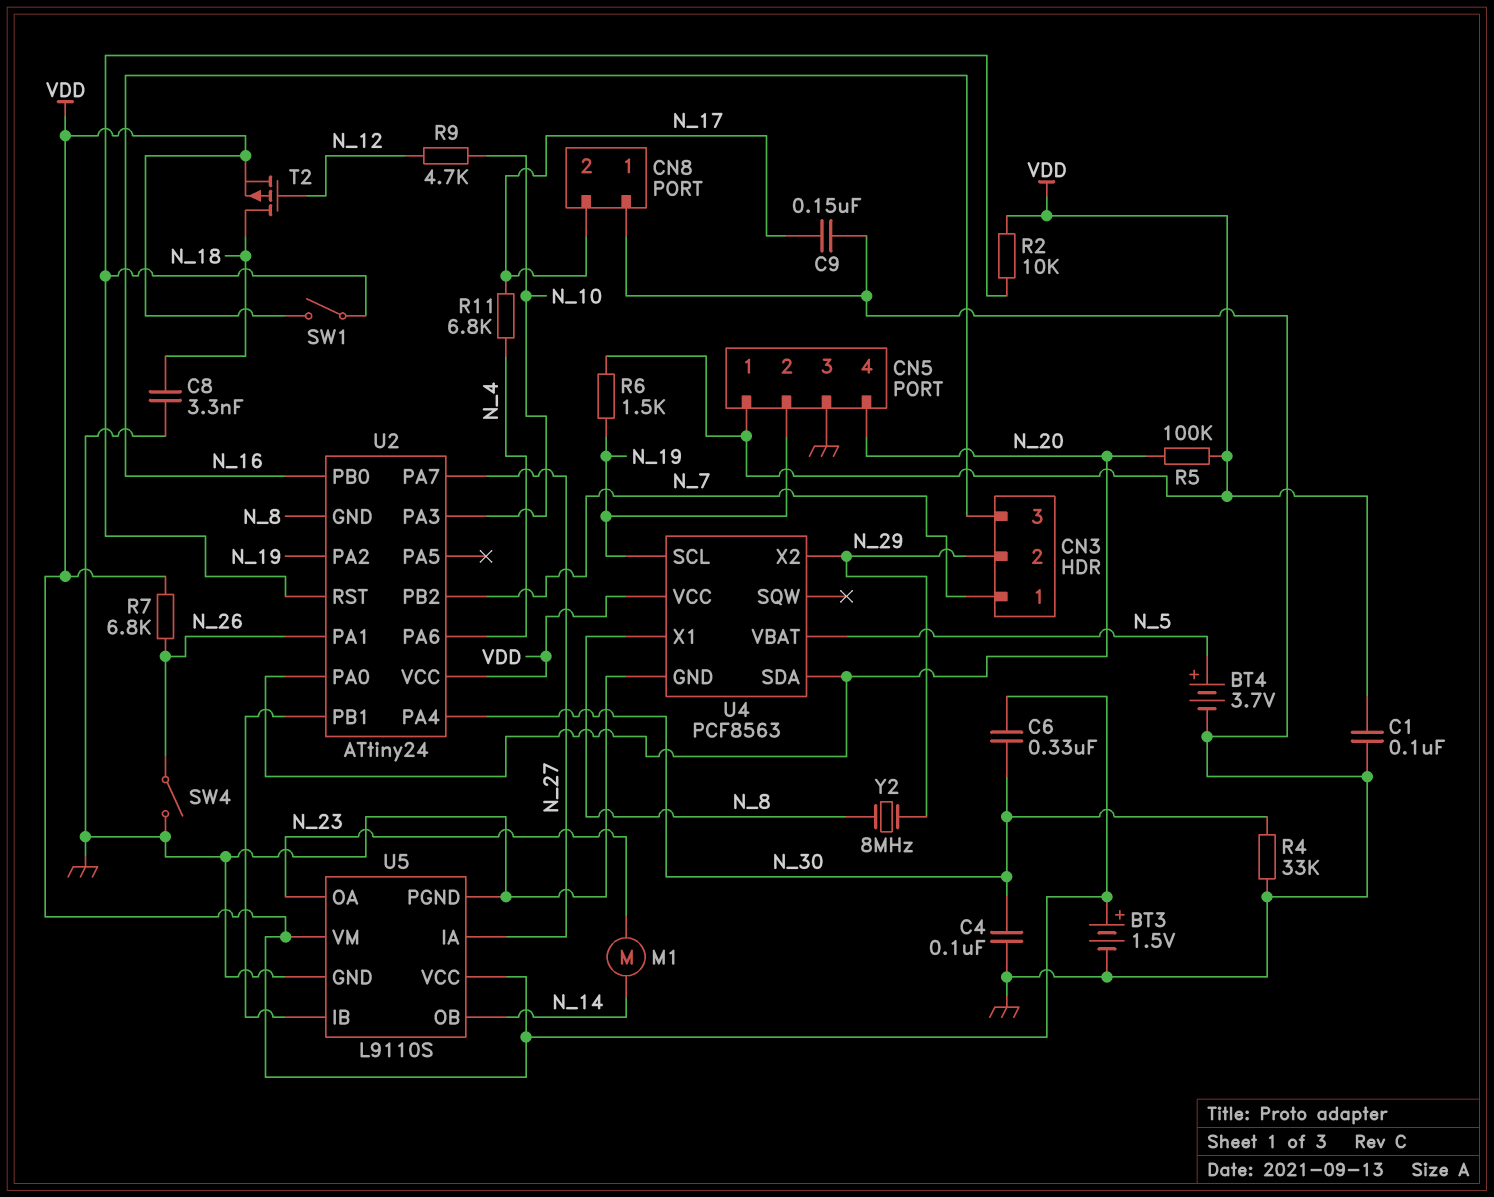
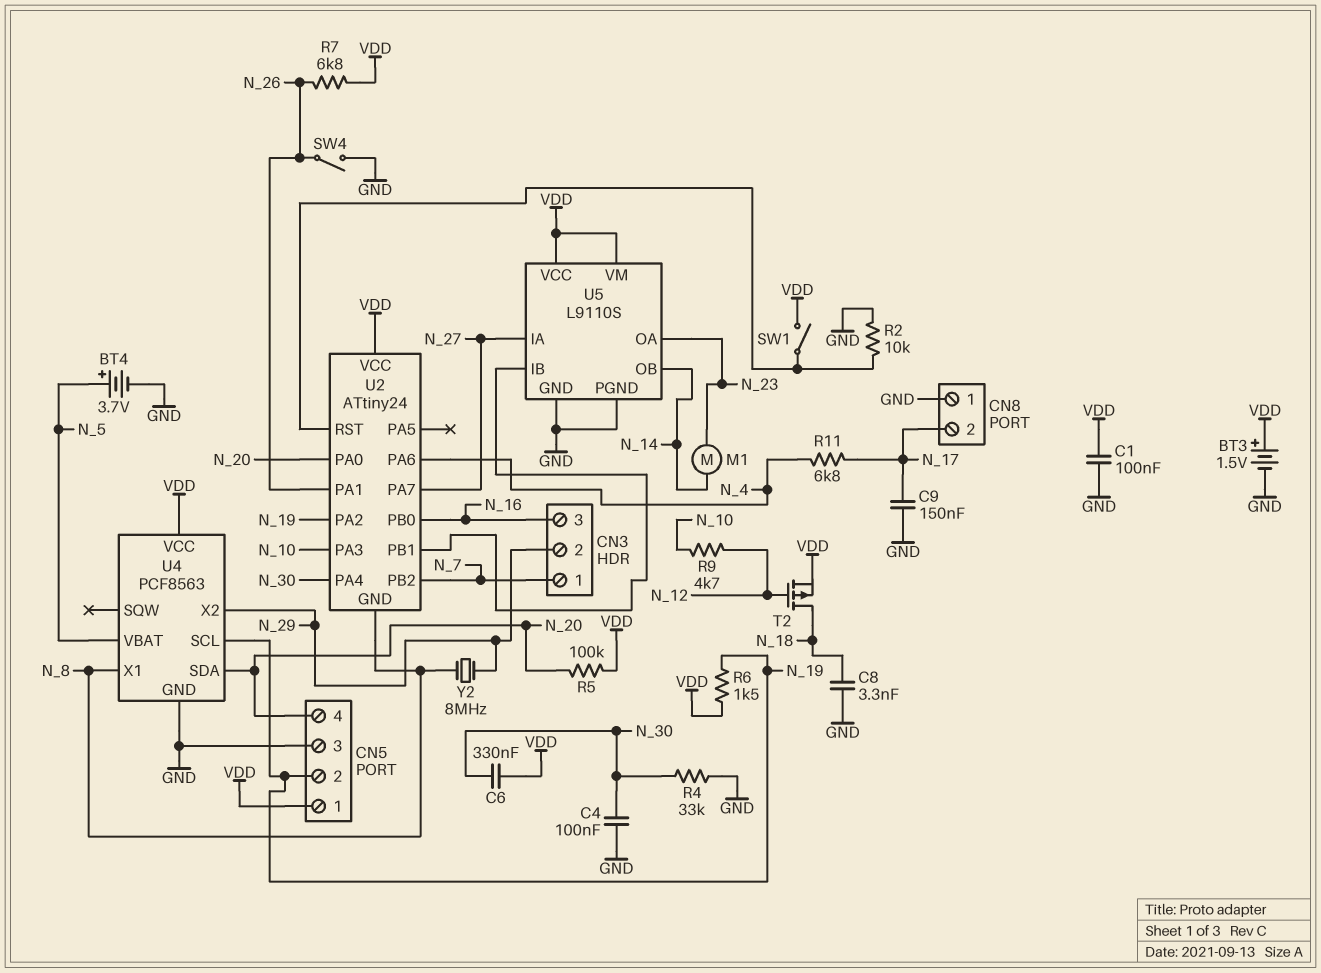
R2: 10k (U2/RST, VDD) -> 10k (GND, U2/RST)

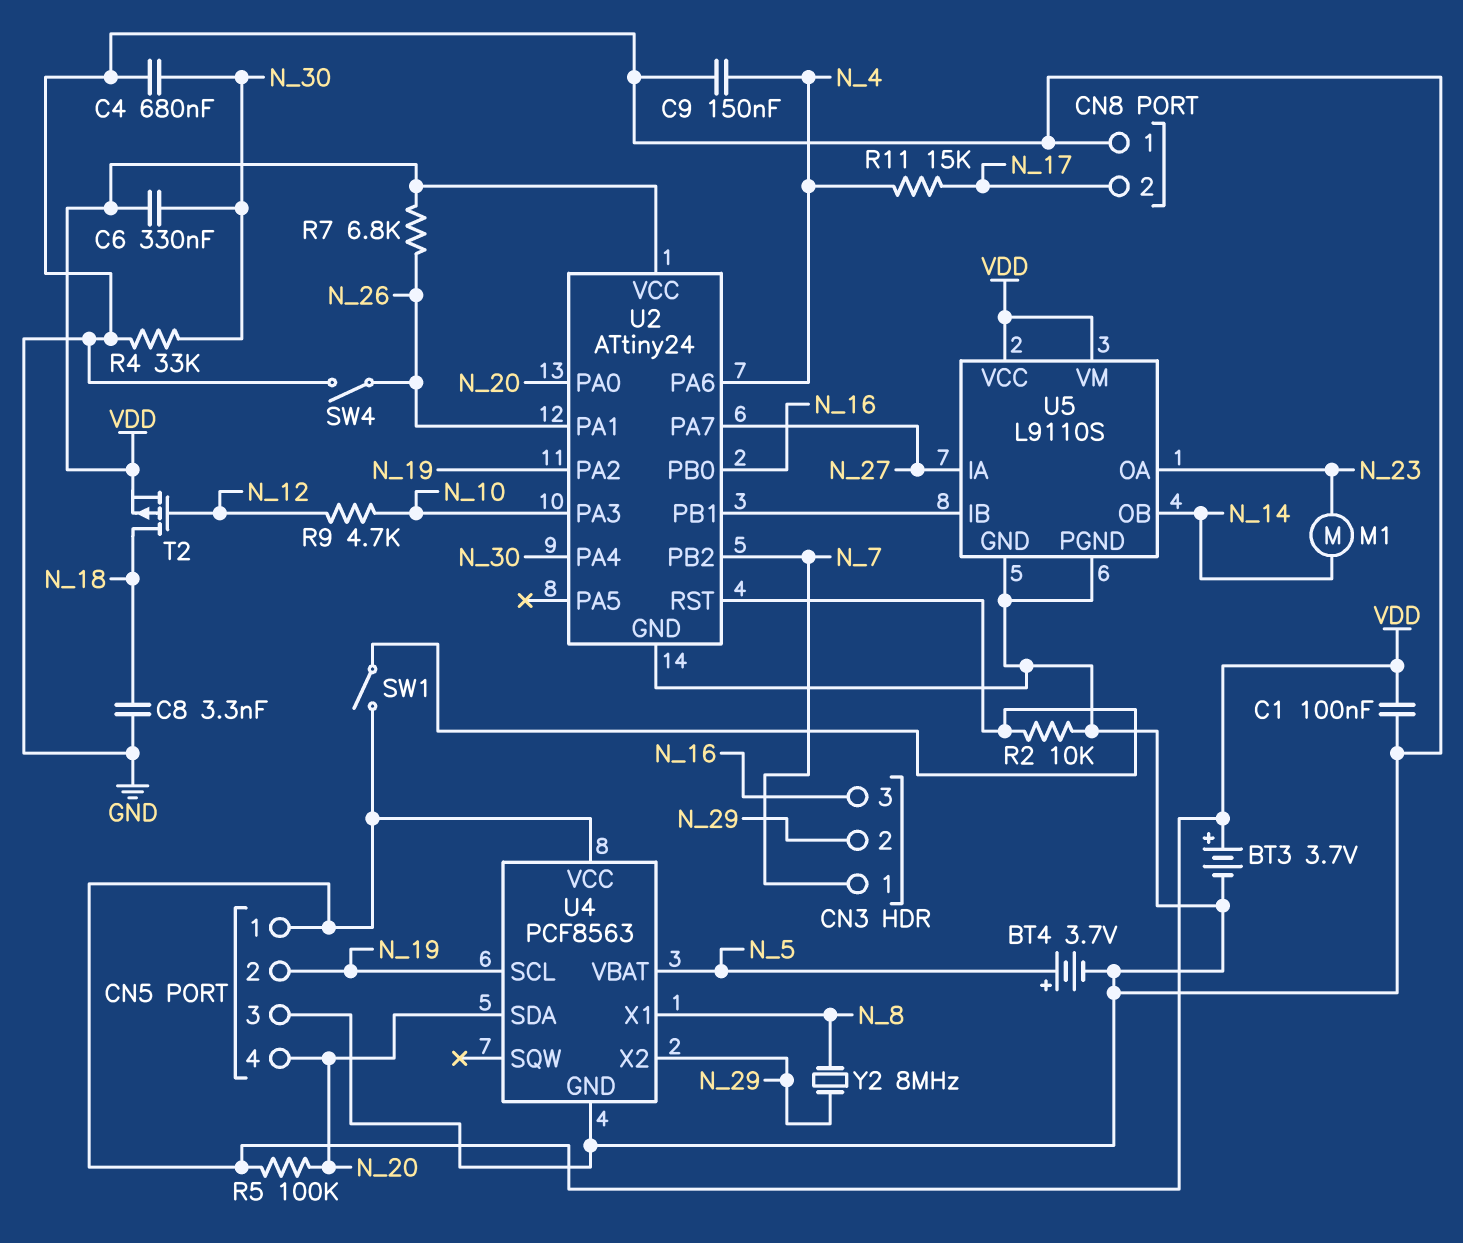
BT3: 1.5V (plus VDD, minus GND) -> 3.7V (plus VDD, minus GND)
C4: 100nF (GND, N_30) -> 680nF (GND, N_30)
C9: 150nF (GND, N_17) -> 150nF (GND, N_4)
R6: 1.5k (N_19, VDD) -> none
R11: 6.8k (N_4, N_17) -> 15k (N_4, N_17)
U2 pin GND: N_8 -> GND

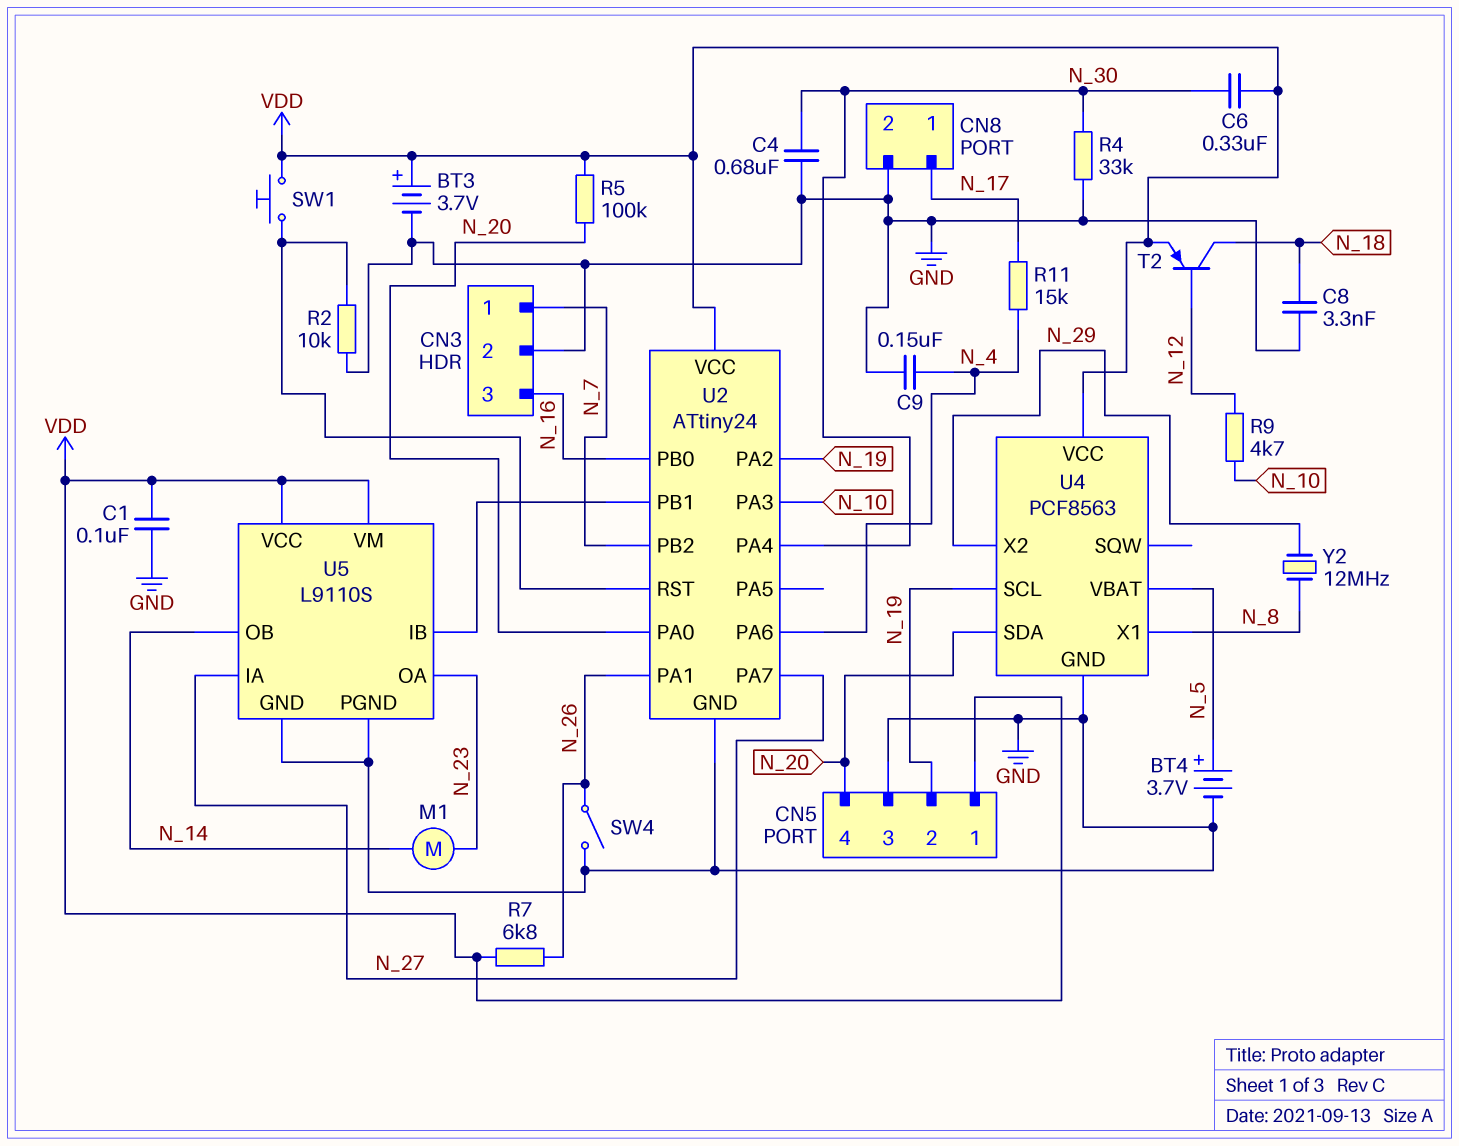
CN3 pin 2: N_29 -> GND
CN8 pin 1: GND -> N_17
CN8 pin 2: N_17 -> GND
SW1: switch (U2/RST, VDD) -> button (U2/RST, VDD)
T2: PMOS (G N_12, D N_18, S VDD) -> PNP (B N_12, C N_18, E VDD)
Y2: 8MHz (N_8, N_29) -> 12MHz (N_8, N_29)

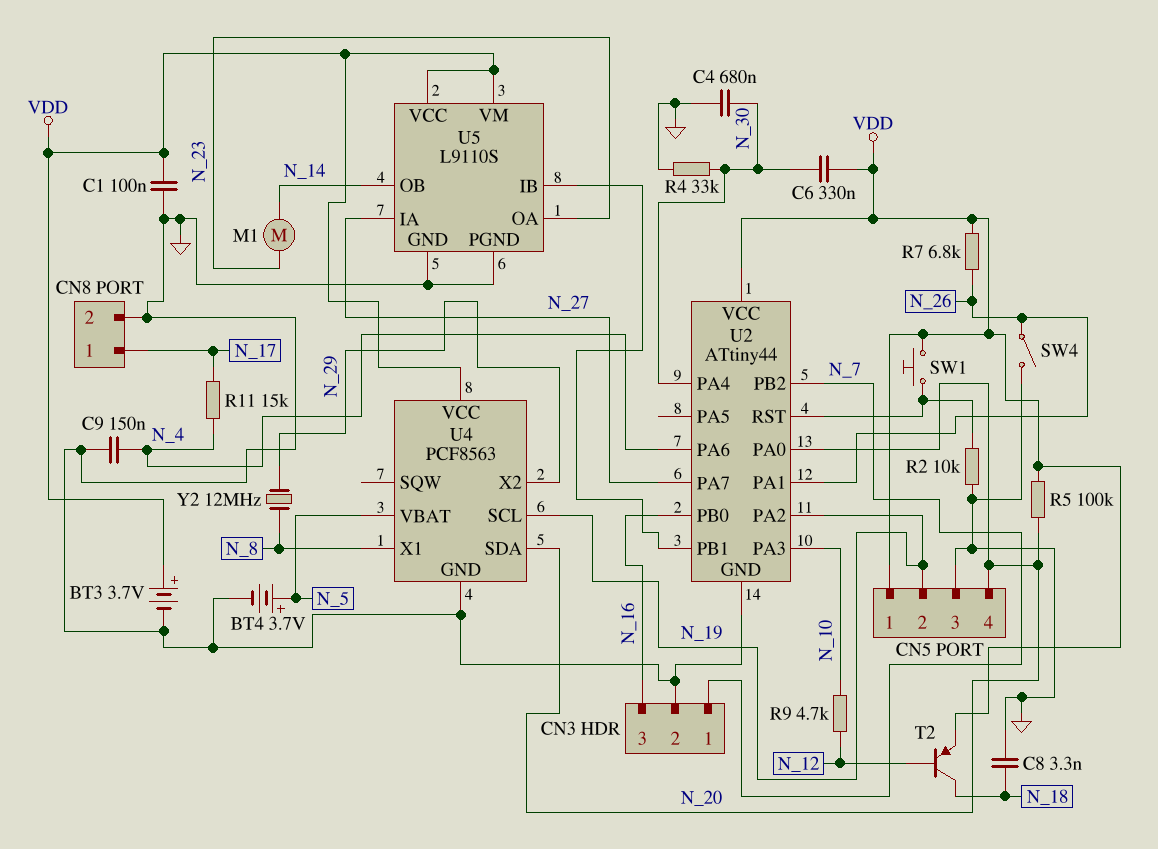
U2: ATtiny24 -> ATtiny44

